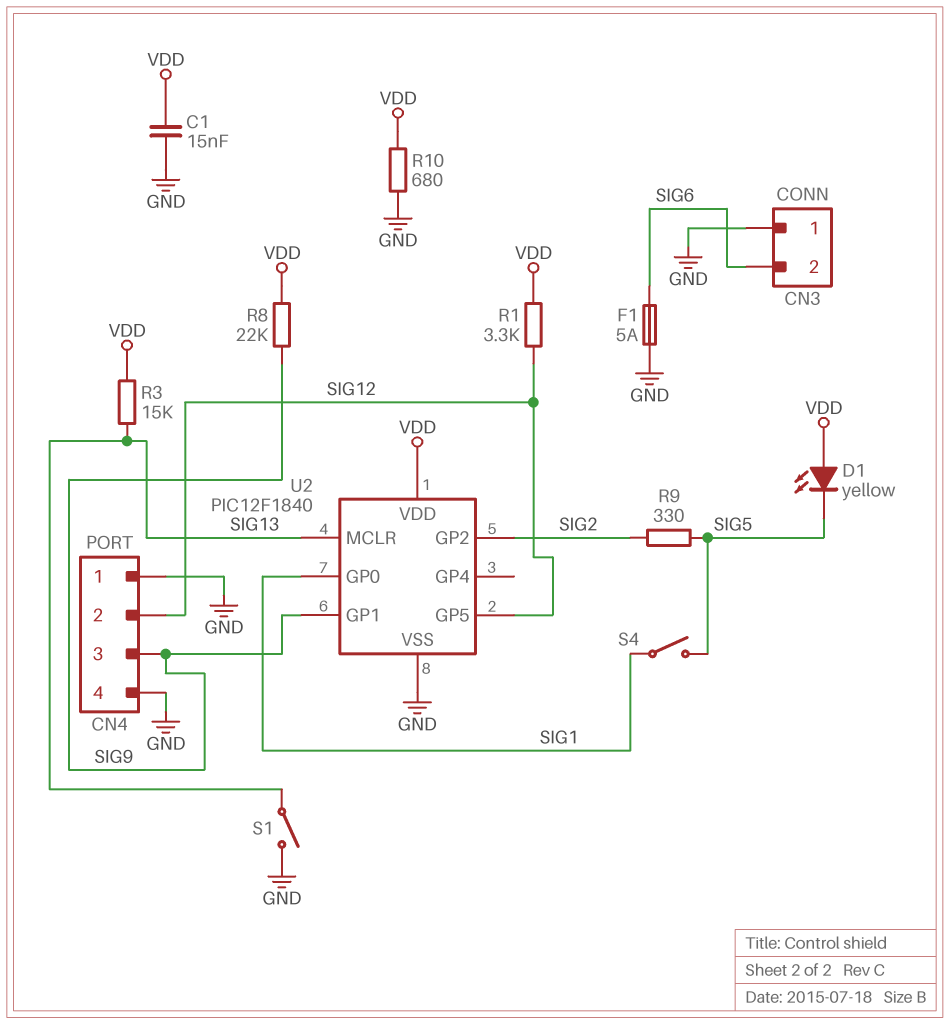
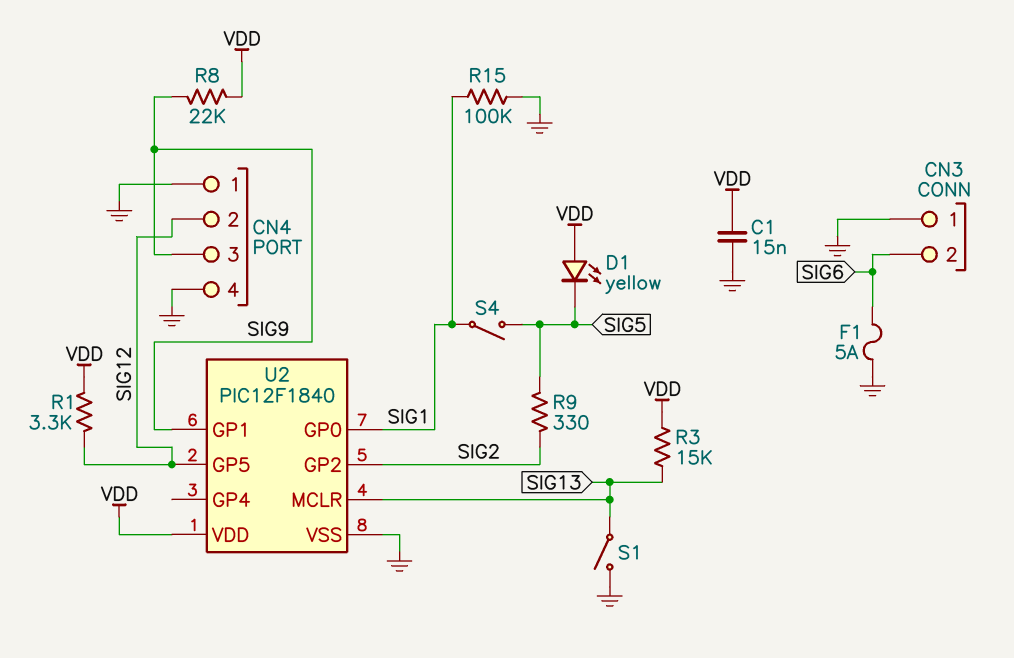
R10: 680 (GND, VDD) -> none
R15: none -> 100k (GND, SIG1)

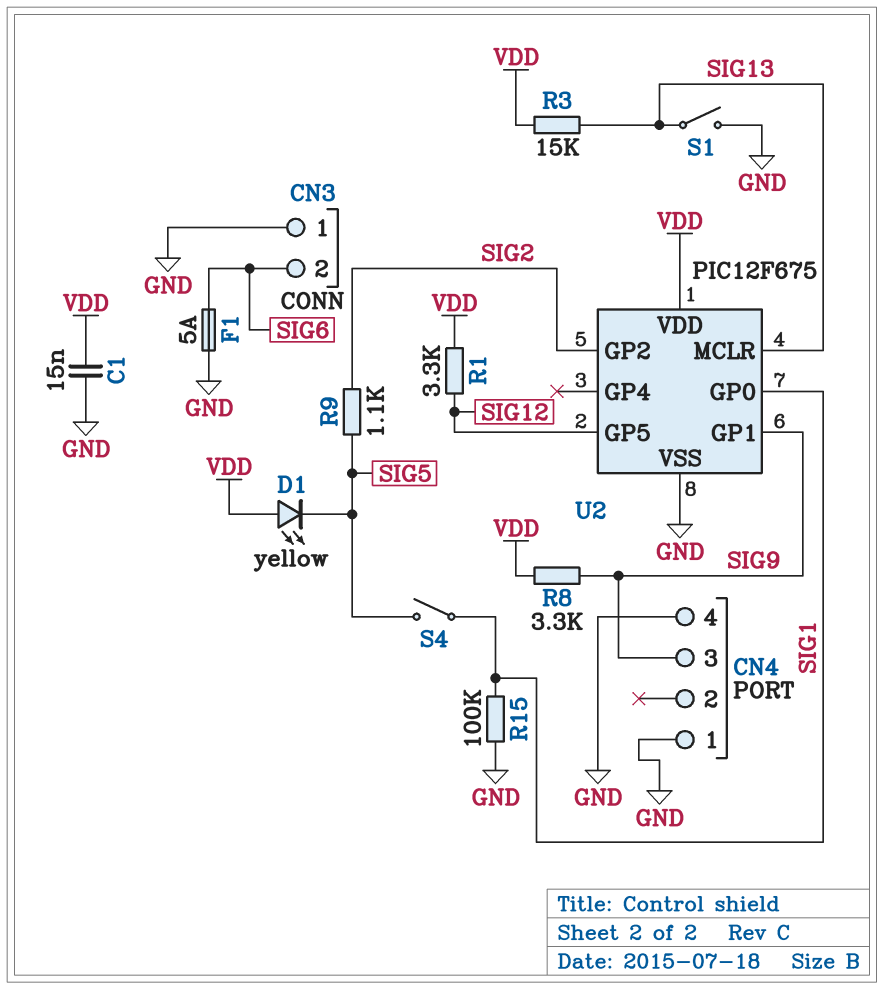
CN4 pin 2: SIG12 -> none
R8: 22k (SIG9, VDD) -> 3.3k (SIG9, VDD)
R9: 330 (SIG2, SIG5) -> 1.1k (SIG2, SIG5)
U2: PIC12F1840 -> PIC12F675

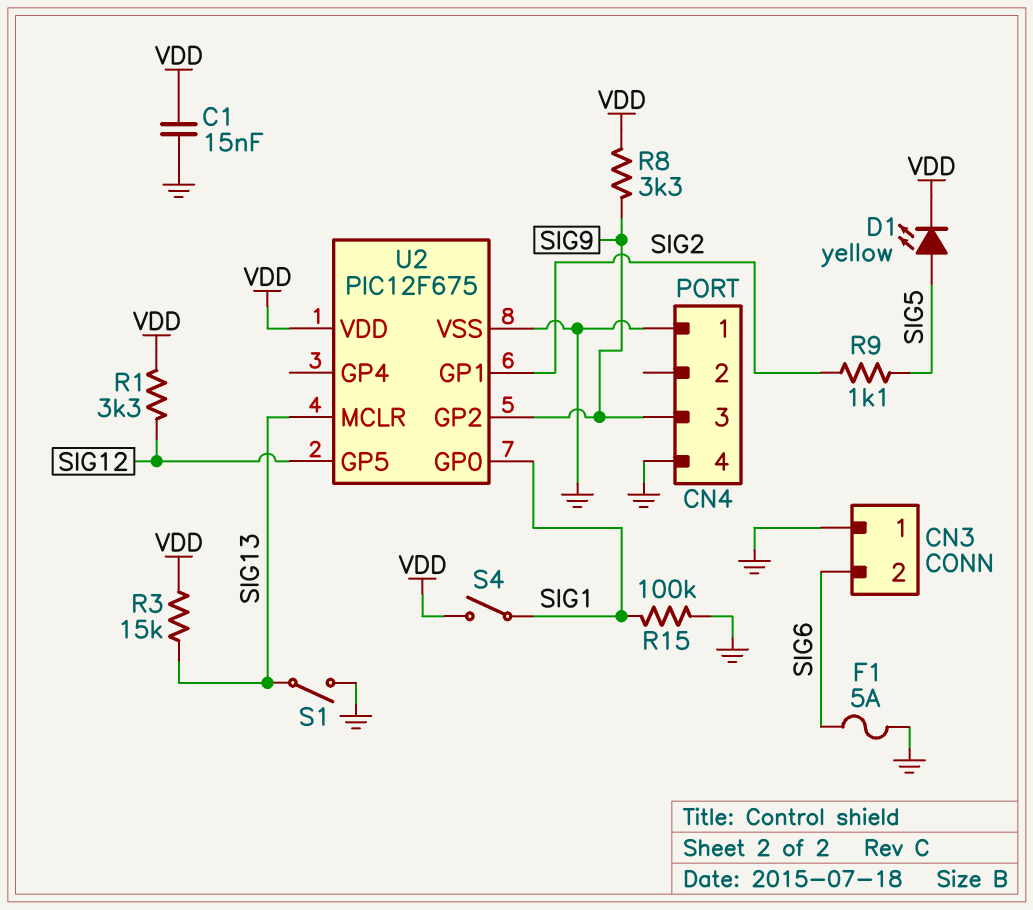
D1: LED yellow (A VDD, K SIG5) -> LED yellow (A SIG5, K VDD)
S4: switch (SIG1, SIG5) -> switch (SIG1, VDD)
U2 pin GP1: SIG9 -> SIG2
U2 pin GP2: SIG2 -> SIG9

